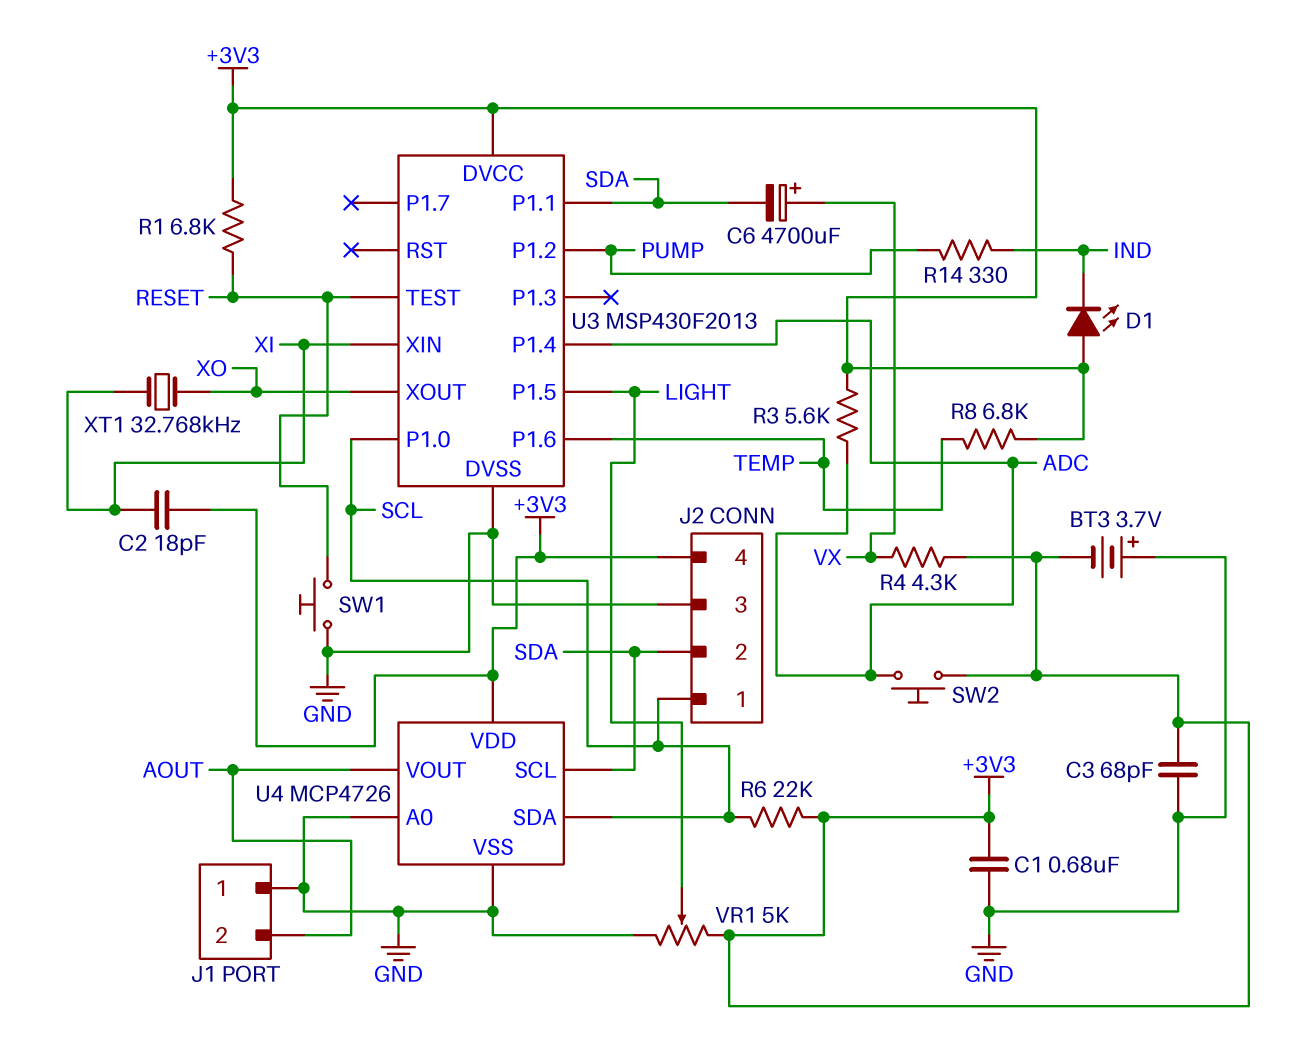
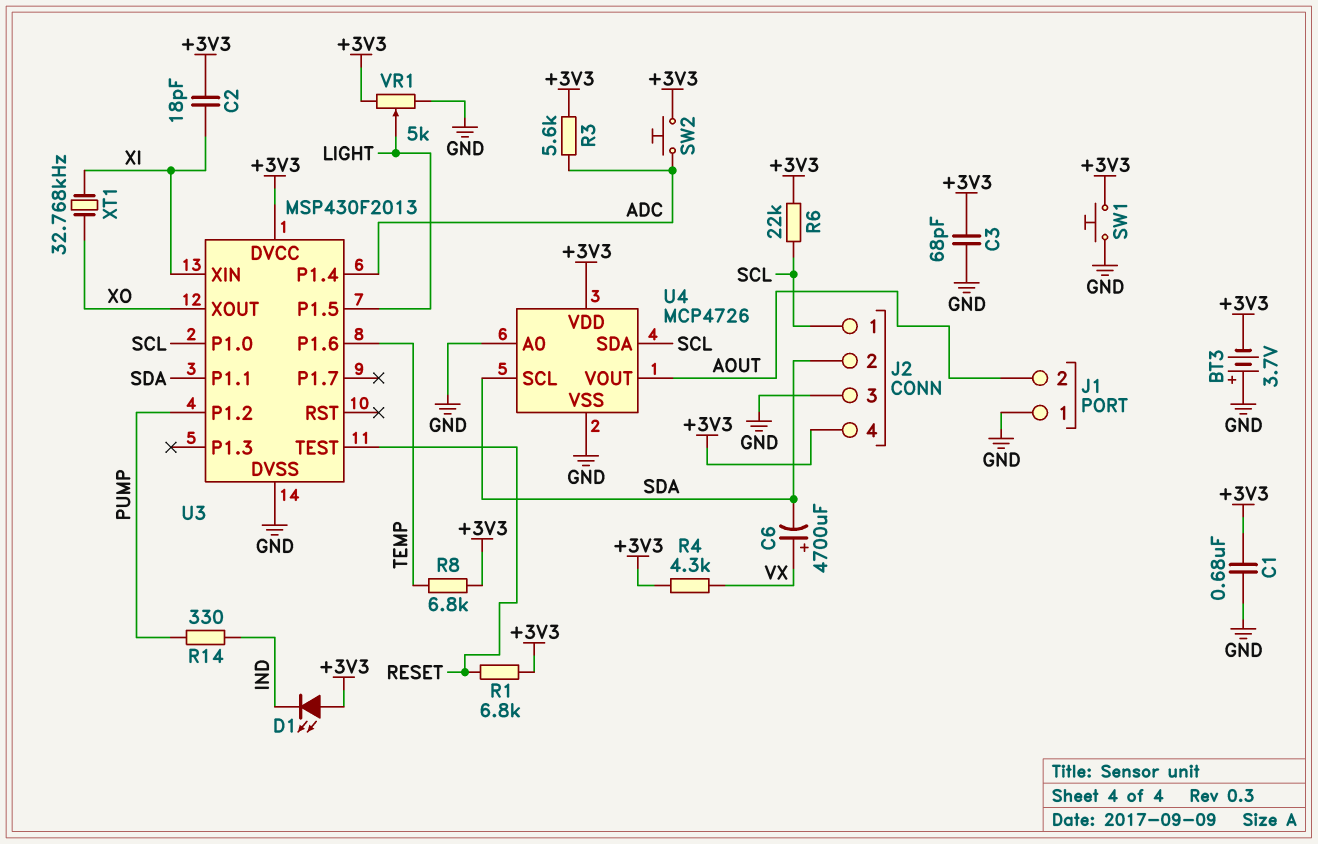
SW1: button (GND, RESET) -> button (+3V3, GND)

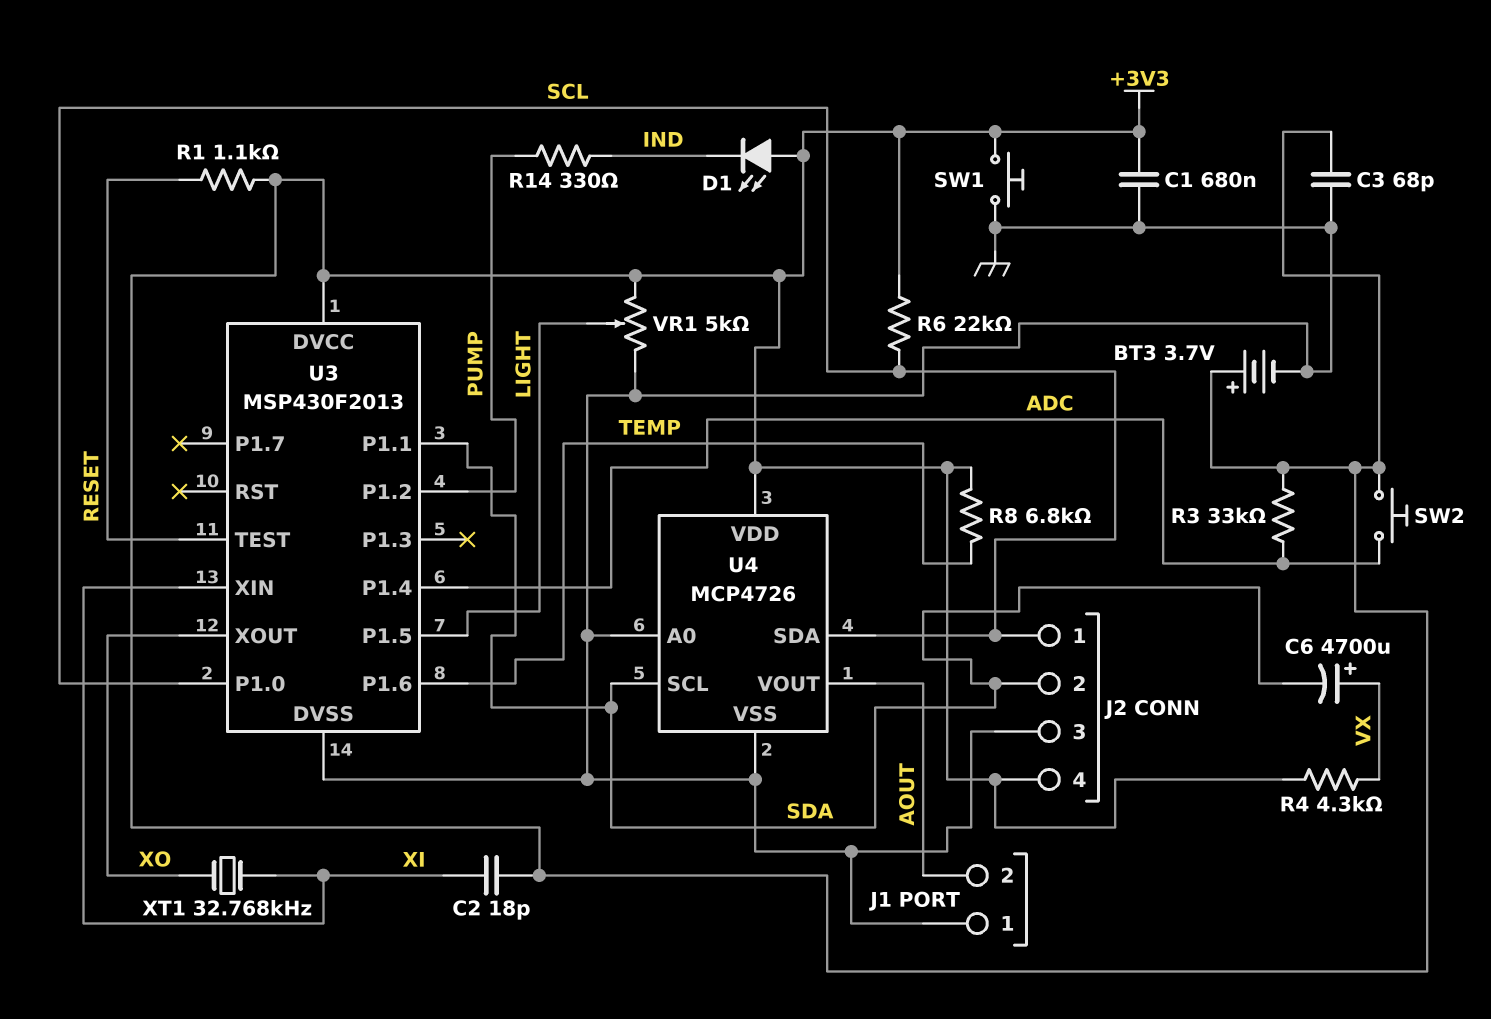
BT3: 3.7V (plus GND, minus +3V3) -> 3.7V (plus +3V3, minus GND)
R1: 6.8k (+3V3, RESET) -> 1.1k (+3V3, RESET)
R3: 5.6k (+3V3, ADC) -> 33k (+3V3, ADC)

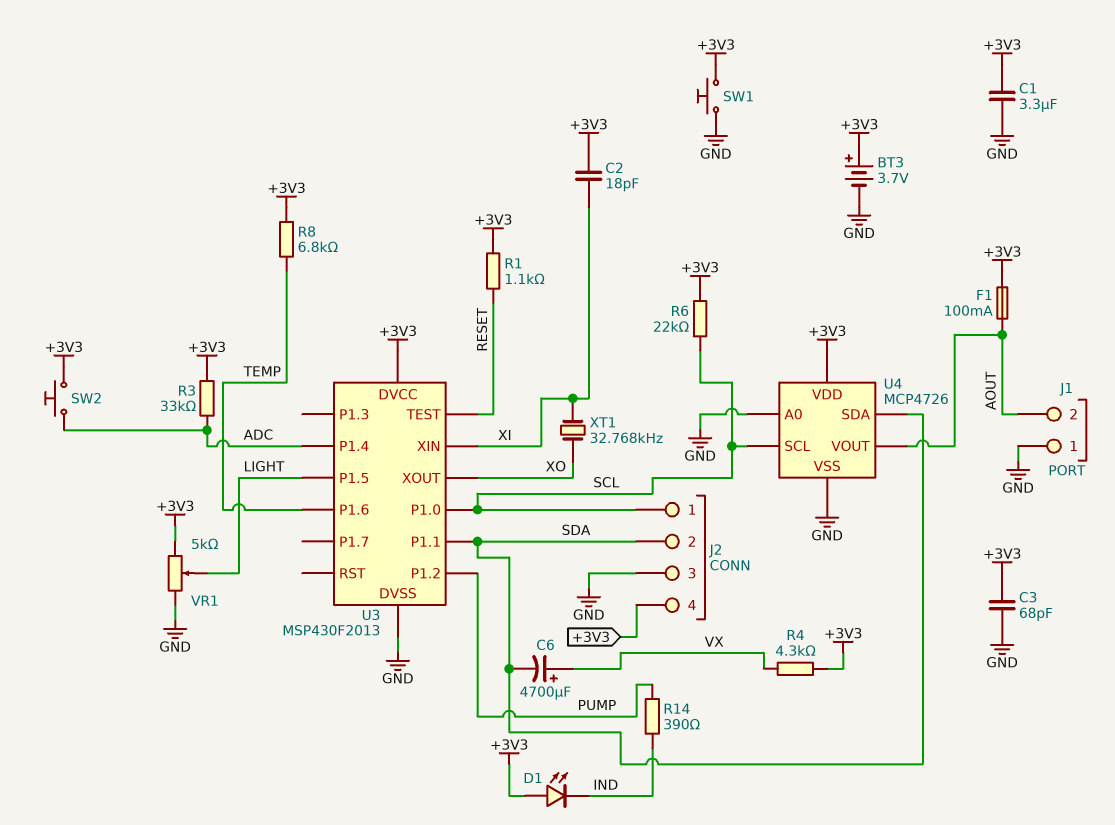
C1: 680nF (+3V3, GND) -> 3.3uF (+3V3, GND)
F1: none -> 100mA (+3V3, AOUT)
R14: 330 (IND, PUMP) -> 390 (IND, PUMP)
U4 pin SCL: SDA -> SCL
U4 pin SDA: SCL -> SDA

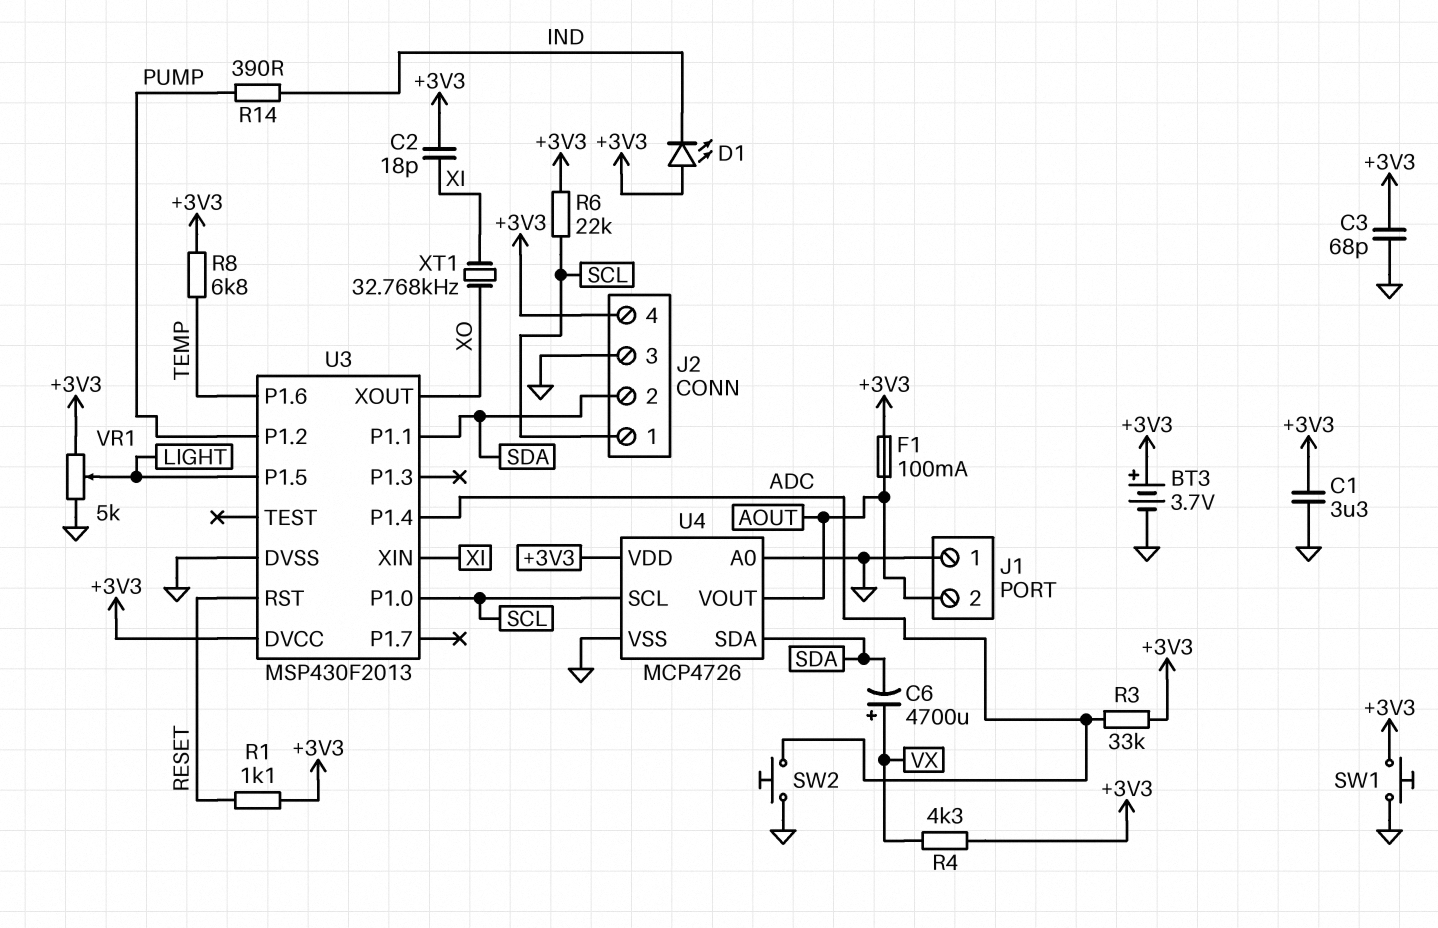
SW2: button (+3V3, ADC) -> button (ADC, GND)
U3 pin RST: none -> RESET
U3 pin TEST: RESET -> none

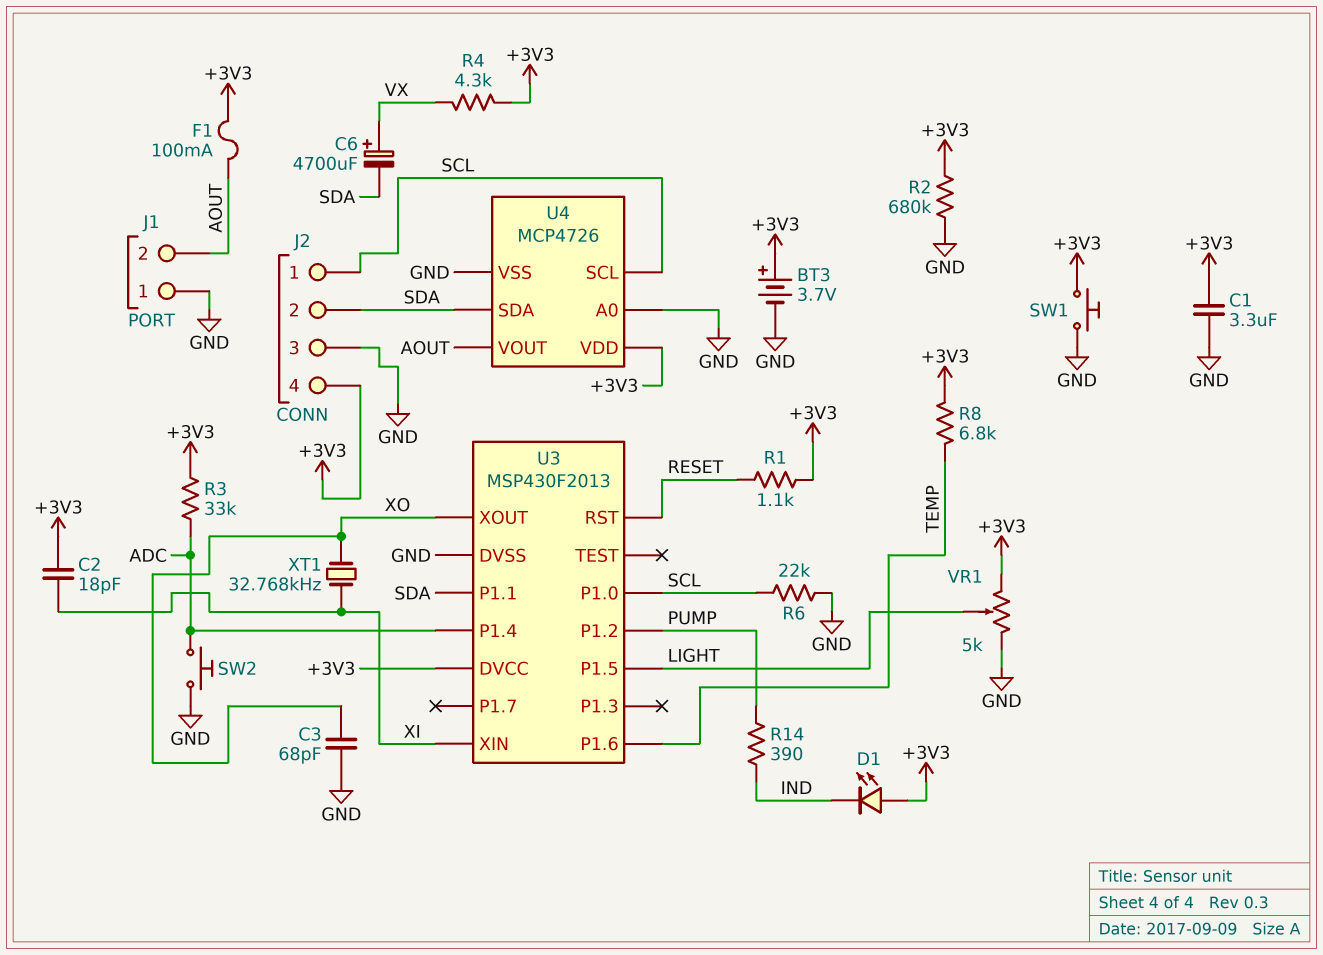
C3: 68pF (+3V3, GND) -> 68pF (GND, XO)
R2: none -> 680k (+3V3, GND)
R6: 22k (+3V3, SCL) -> 22k (GND, SCL)

